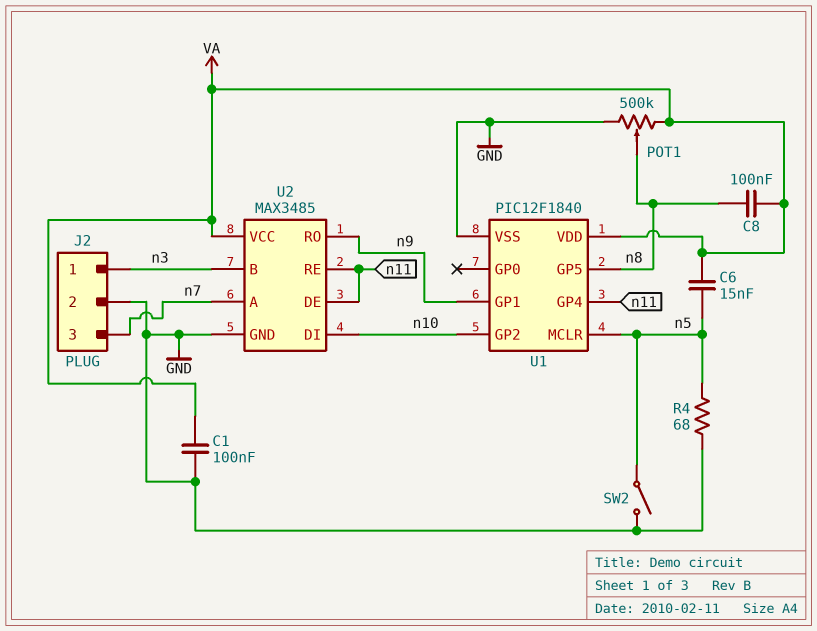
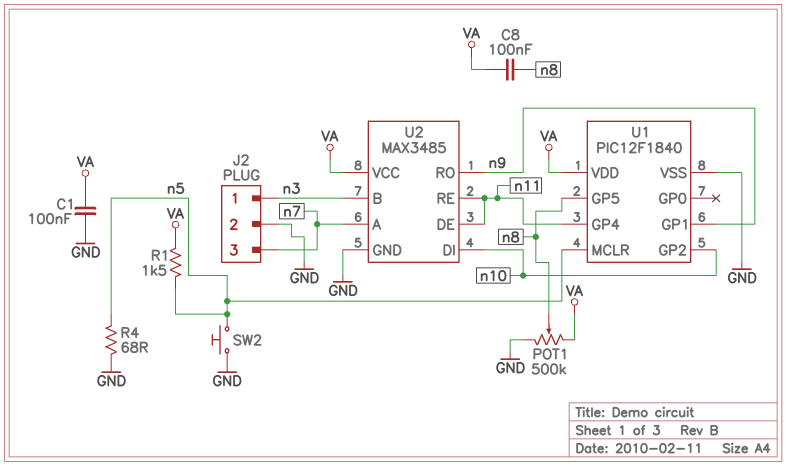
C6: 15nF (VA, n5) -> none
R1: none -> 1.5k (VA, n5)
SW2: switch (GND, n5) -> button (GND, n5)

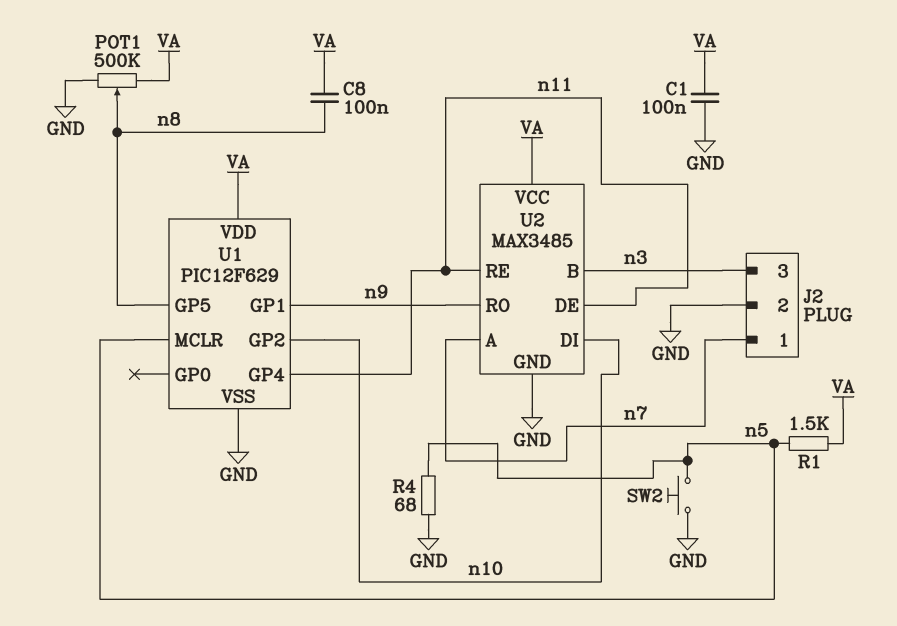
J2 pin 1: n3 -> n7
J2 pin 3: n7 -> n3
U1: PIC12F1840 -> PIC12F629

